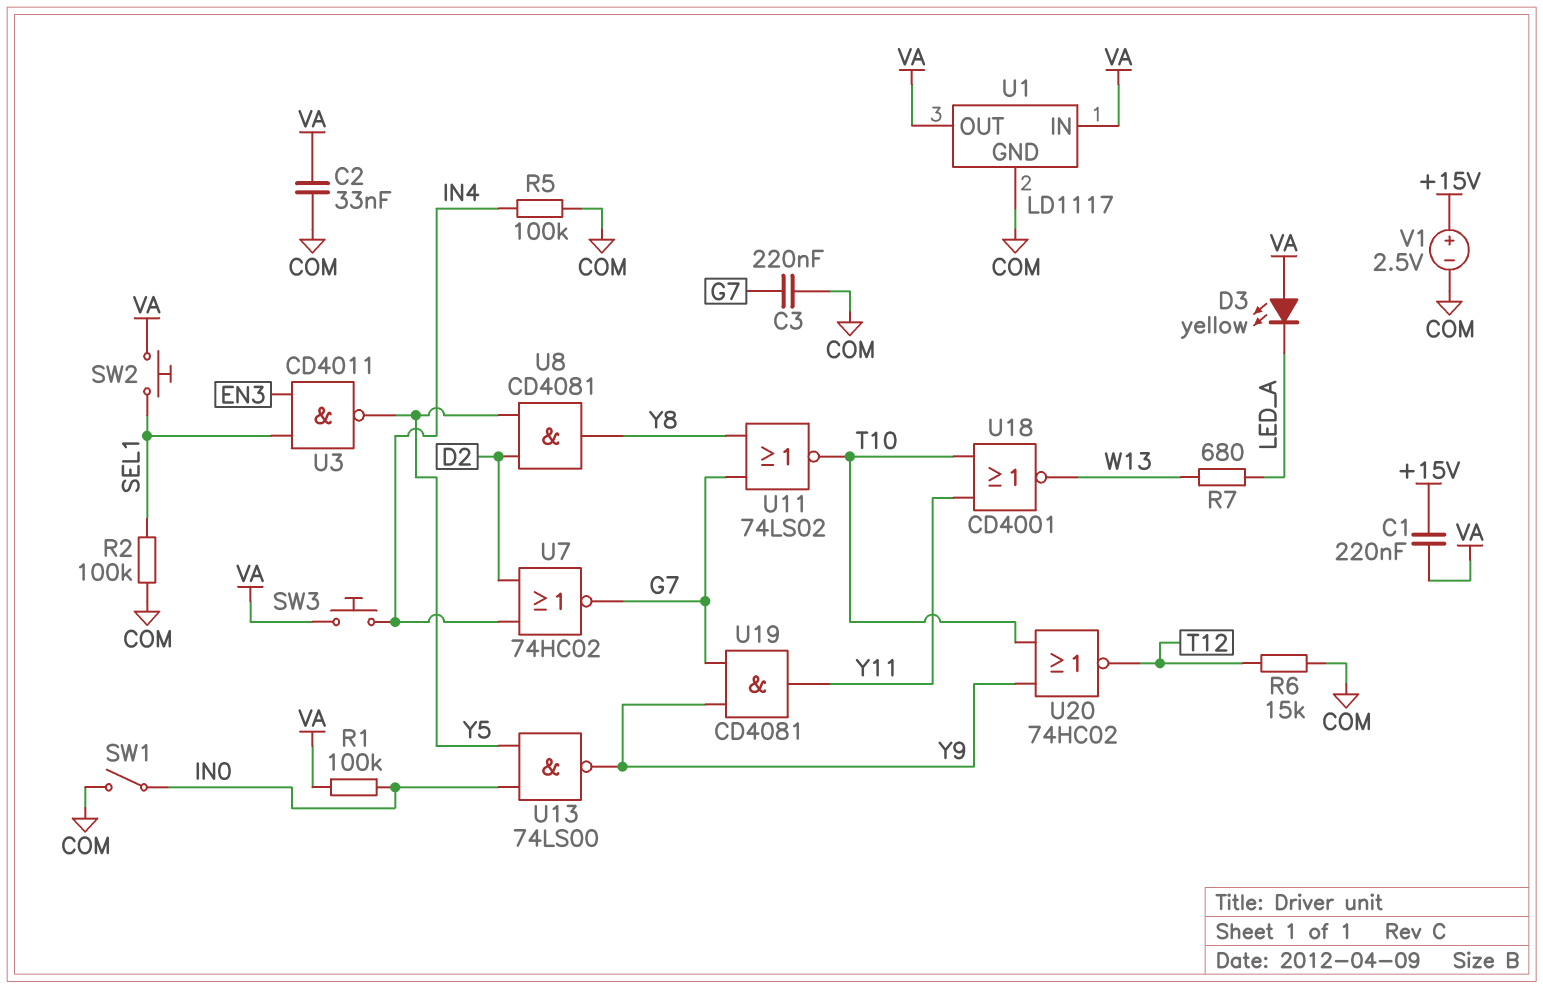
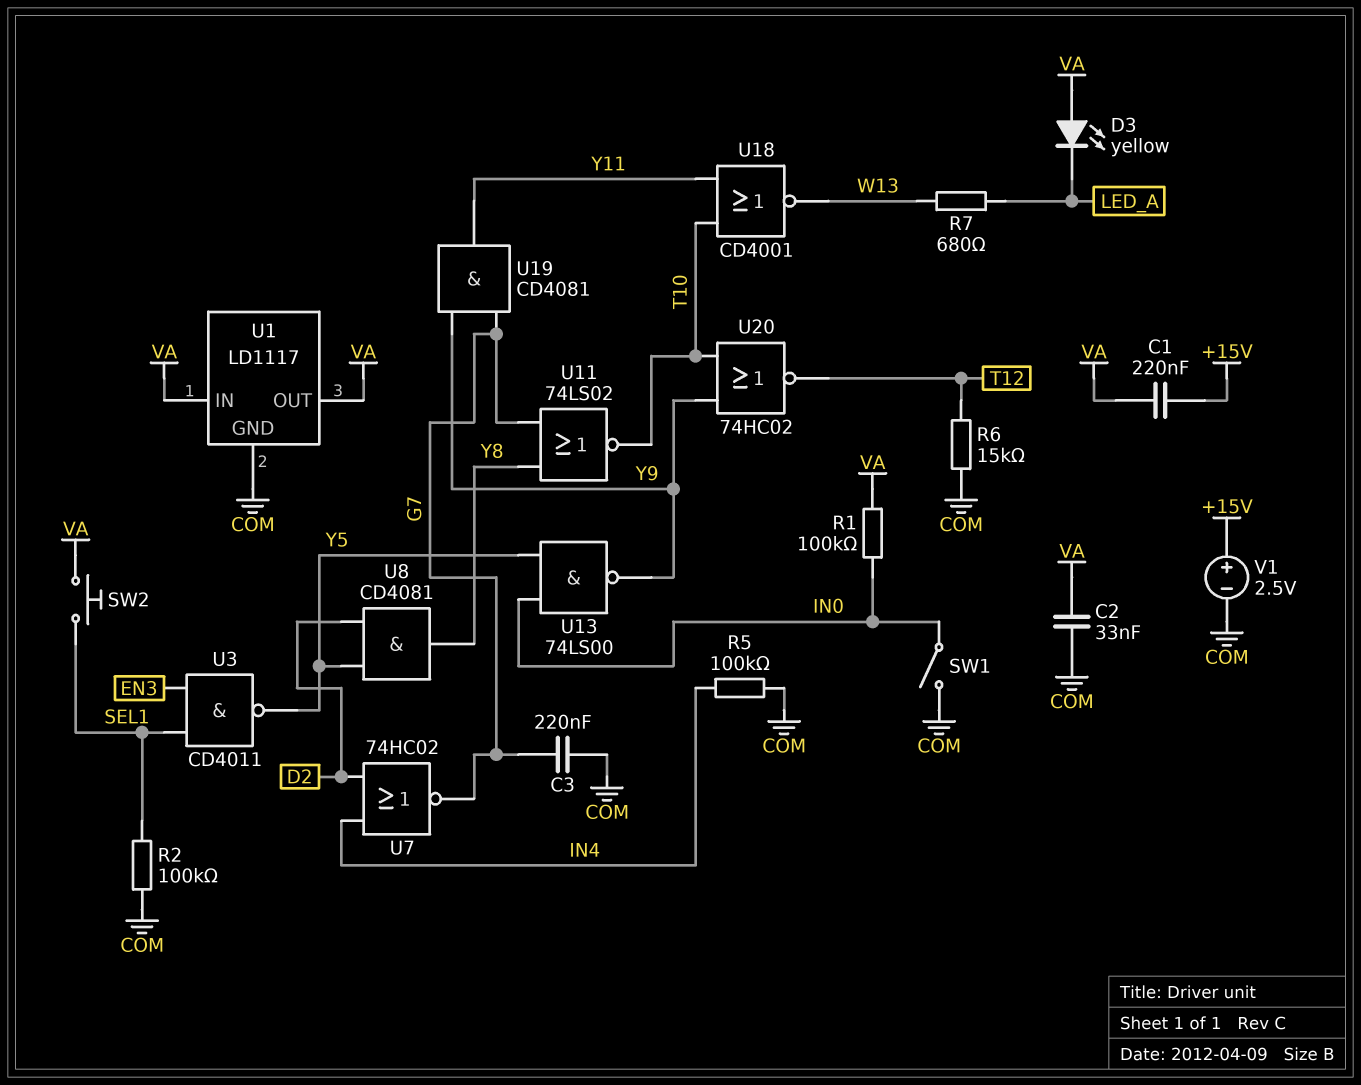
SW3: button (IN4, VA) -> none

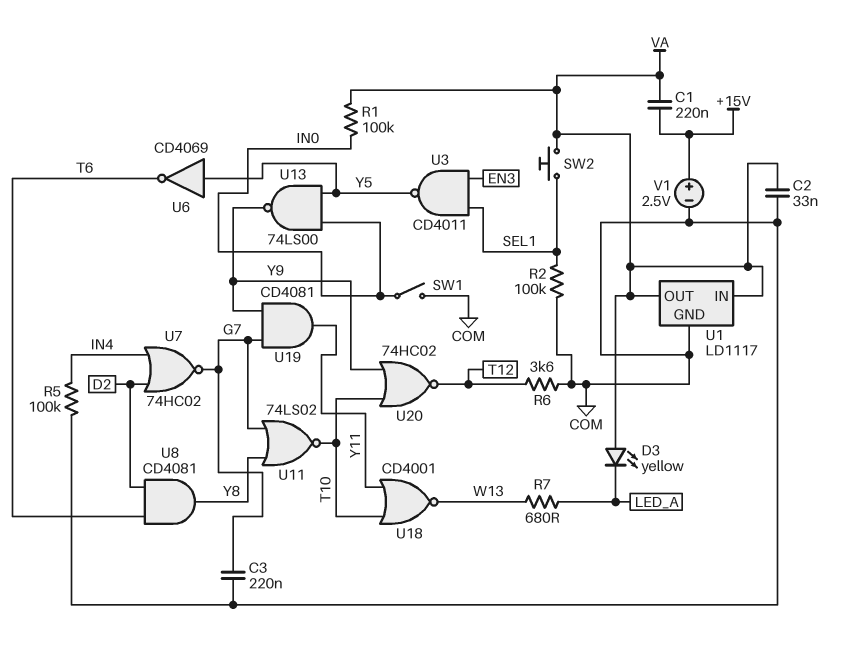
R6: 15k (COM, T12) -> 3.6k (COM, T12)
U6: none -> NOT CD4069 (in Y5, out T6)
U8: AND CD4081 (in D2, in Y5, out Y8) -> AND CD4081 (in D2, in T6, out Y8)

